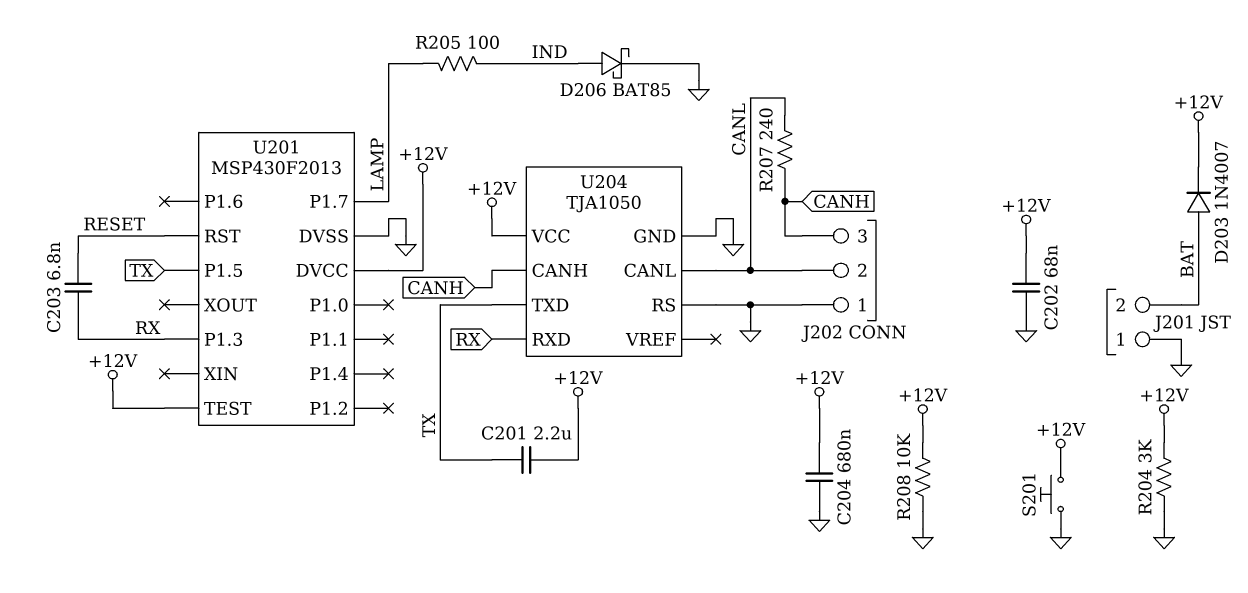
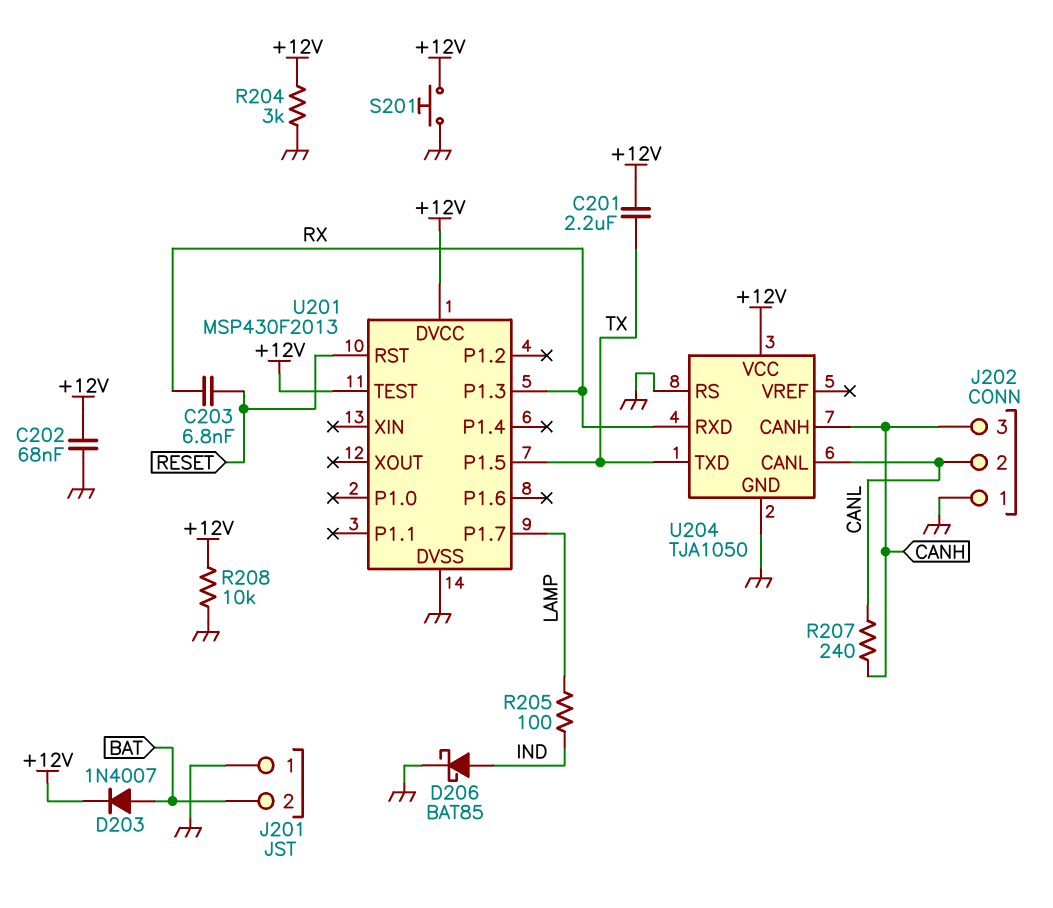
C204: 680nF (+12V, GND) -> none

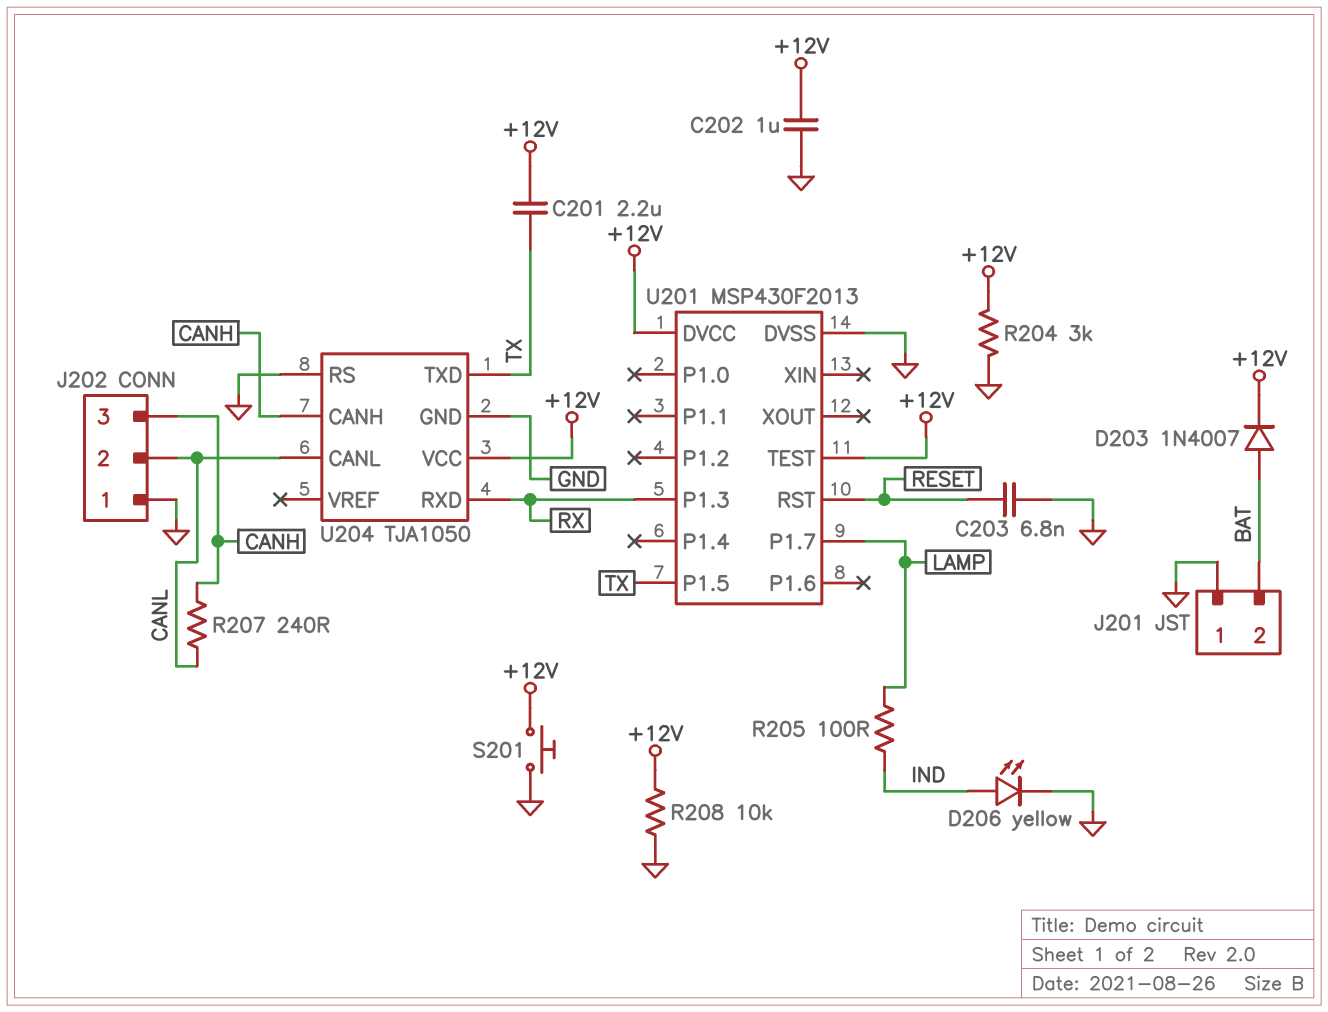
C202: 68nF (+12V, GND) -> 1uF (+12V, GND)
C203: 6.8nF (RESET, RX) -> 6.8nF (GND, RESET)
D206: schottky BAT85 (A IND, K GND) -> LED yellow (A IND, K GND)

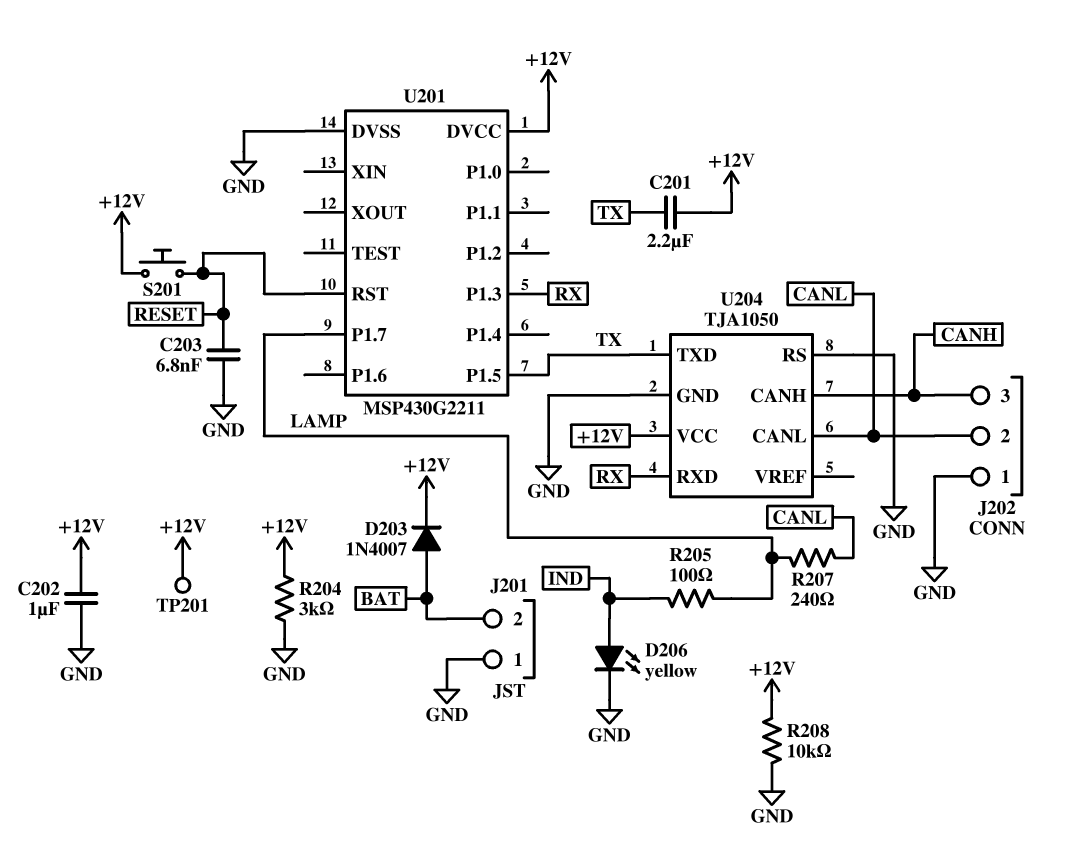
R207: 240 (CANH, CANL) -> 240 (CANL, LAMP)
S201: button (+12V, GND) -> button (+12V, RESET)
TP201: none -> test point (+12V)
U201: MSP430F2013 -> MSP430G2211
U201 pin TEST: +12V -> none

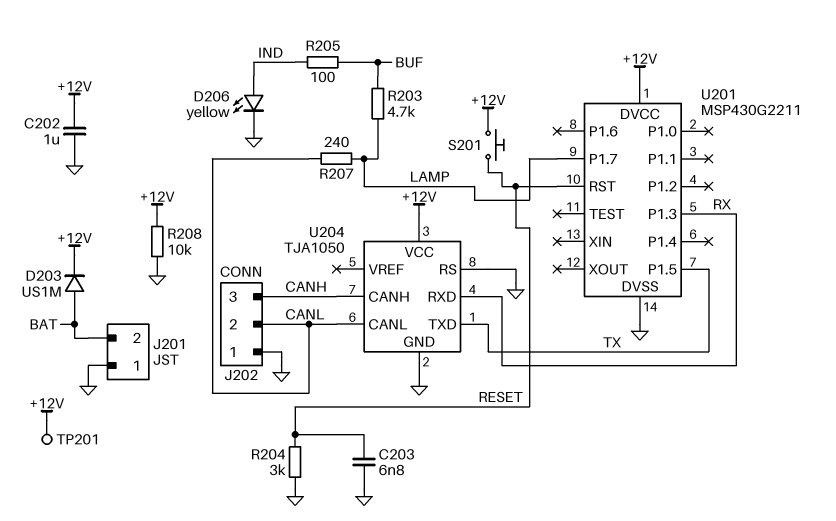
C201: 2.2uF (+12V, TX) -> none
D203: diode 1N4007 (A BAT, K +12V) -> diode US1M (A BAT, K +12V)
R203: none -> 4.7k (BUF, LAMP)
R204: 3k (+12V, GND) -> 3k (GND, RESET)
R205: 100 (IND, LAMP) -> 100 (BUF, IND)

